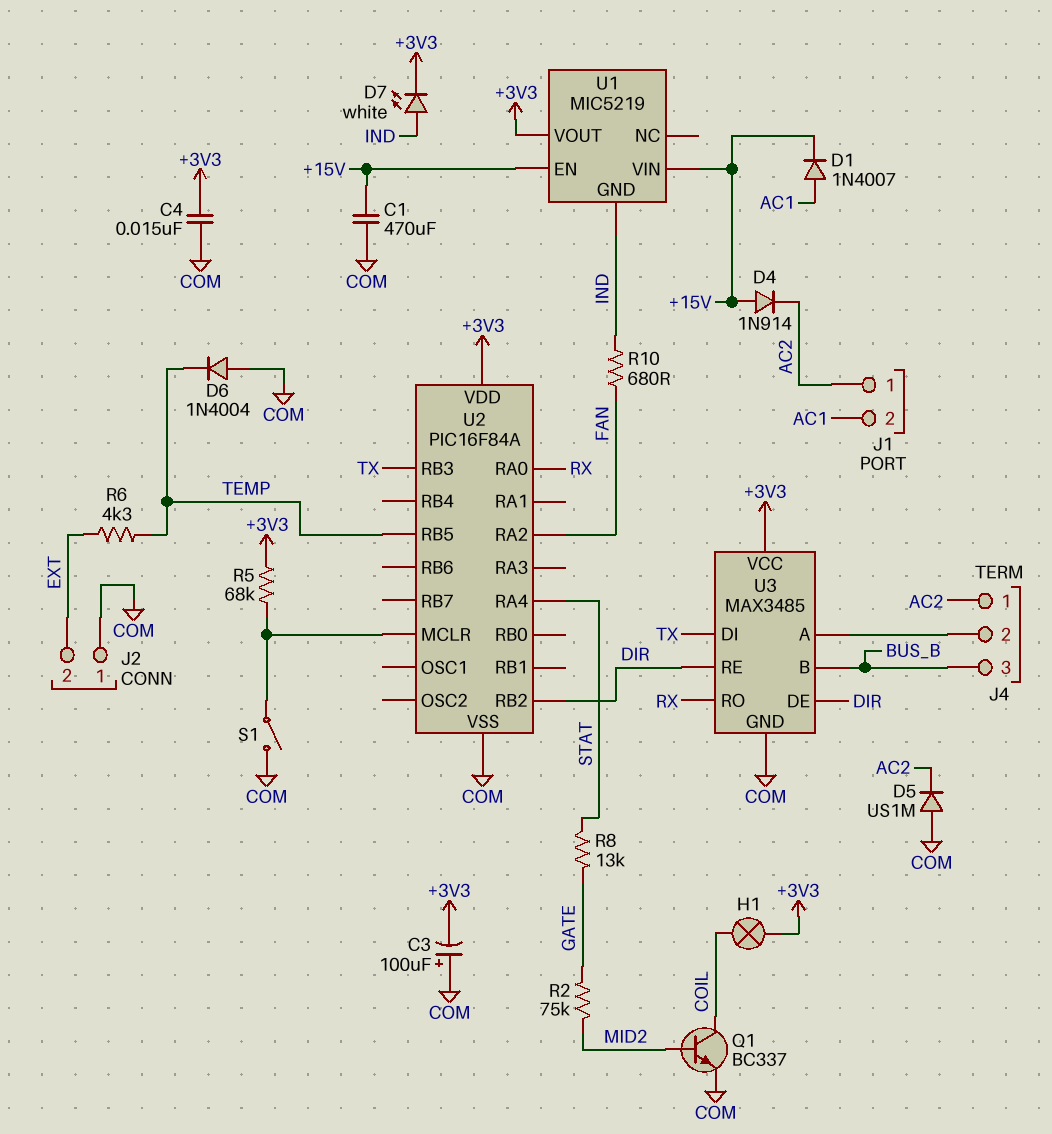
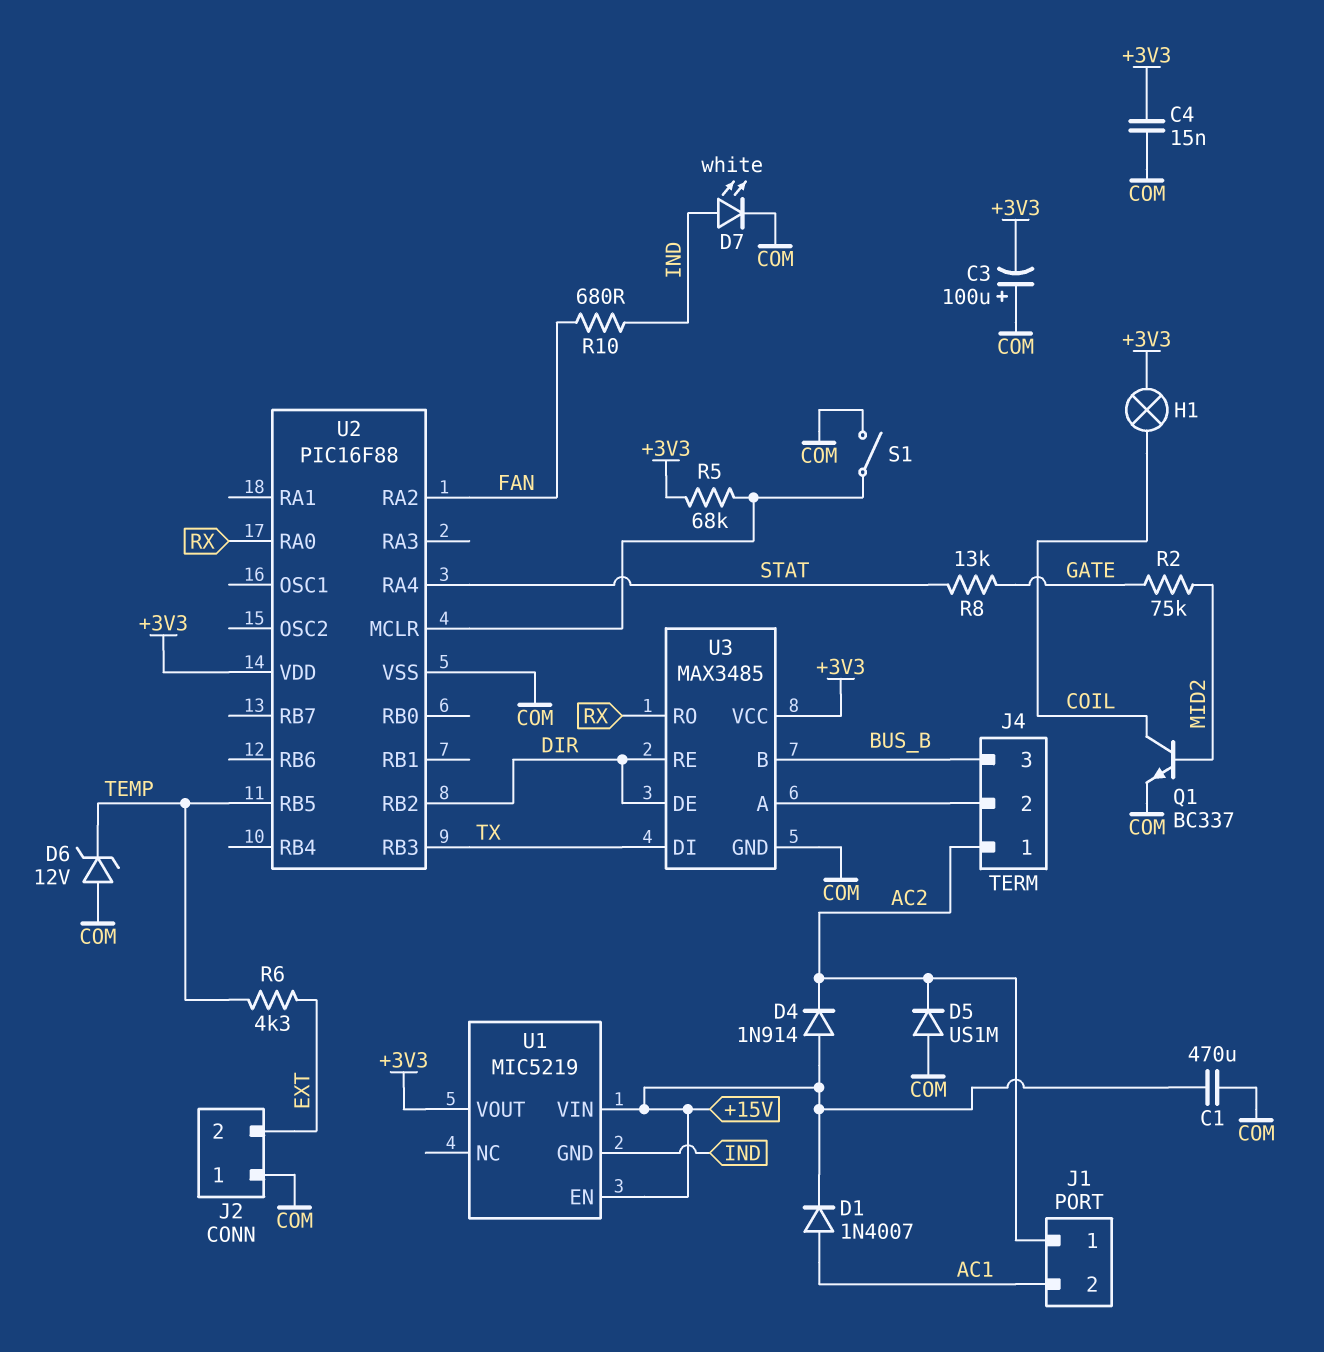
D6: diode 1N4004 (A COM, K TEMP) -> zener 12V (A COM, K TEMP)
D7: LED white (A IND, K +3V3) -> LED white (A IND, K COM)
U2: PIC16F84A -> PIC16F88

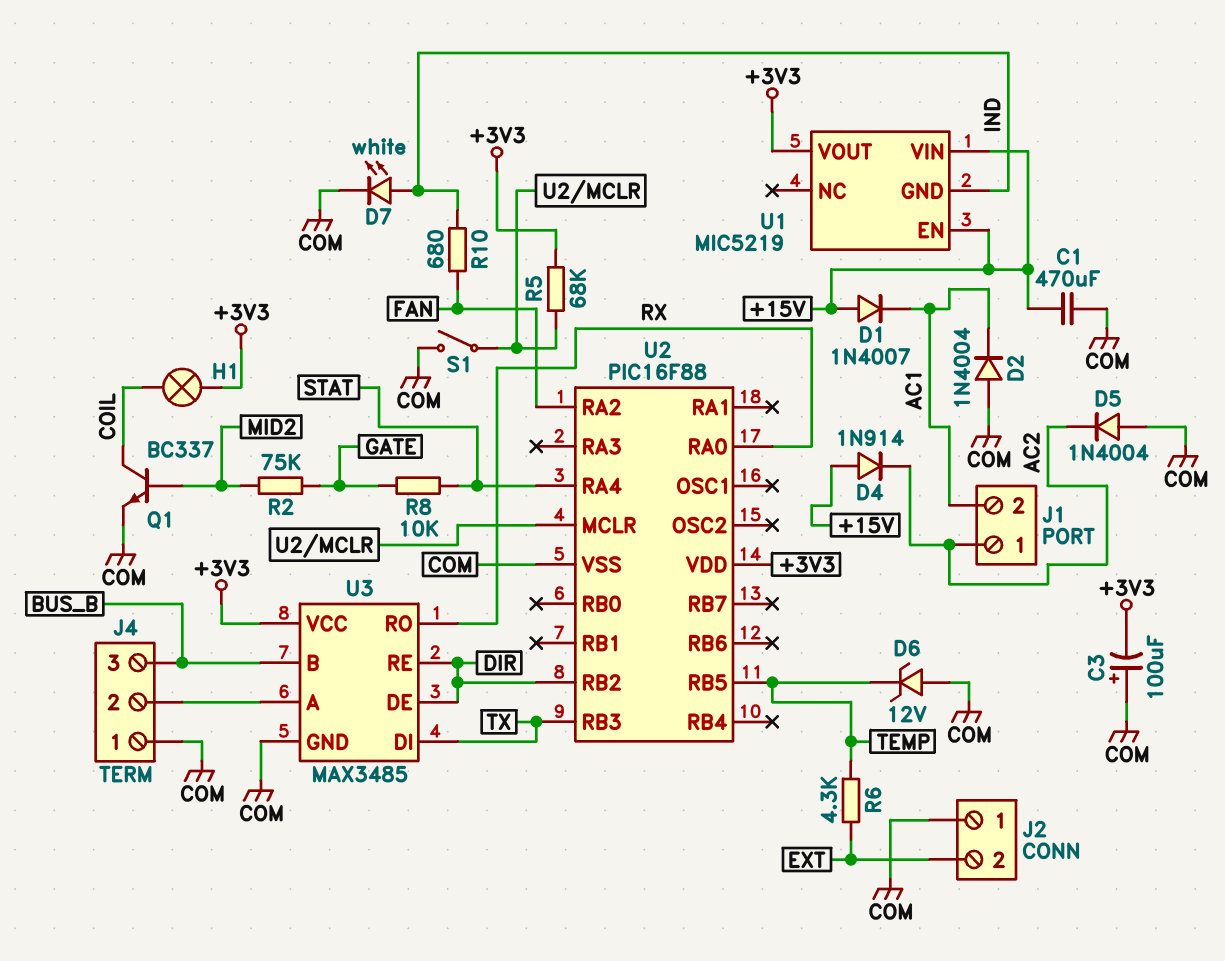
C4: 15nF (+3V3, COM) -> none
D1: diode 1N4007 (A AC1, K +15V) -> diode 1N4007 (A +15V, K AC1)
D2: none -> diode 1N4004 (A COM, K AC1)
D5: diode US1M (A COM, K AC2) -> diode 1N4004 (A COM, K AC2)
J4 pin 1: AC2 -> COM
R8: 13k (GATE, STAT) -> 10k (GATE, STAT)

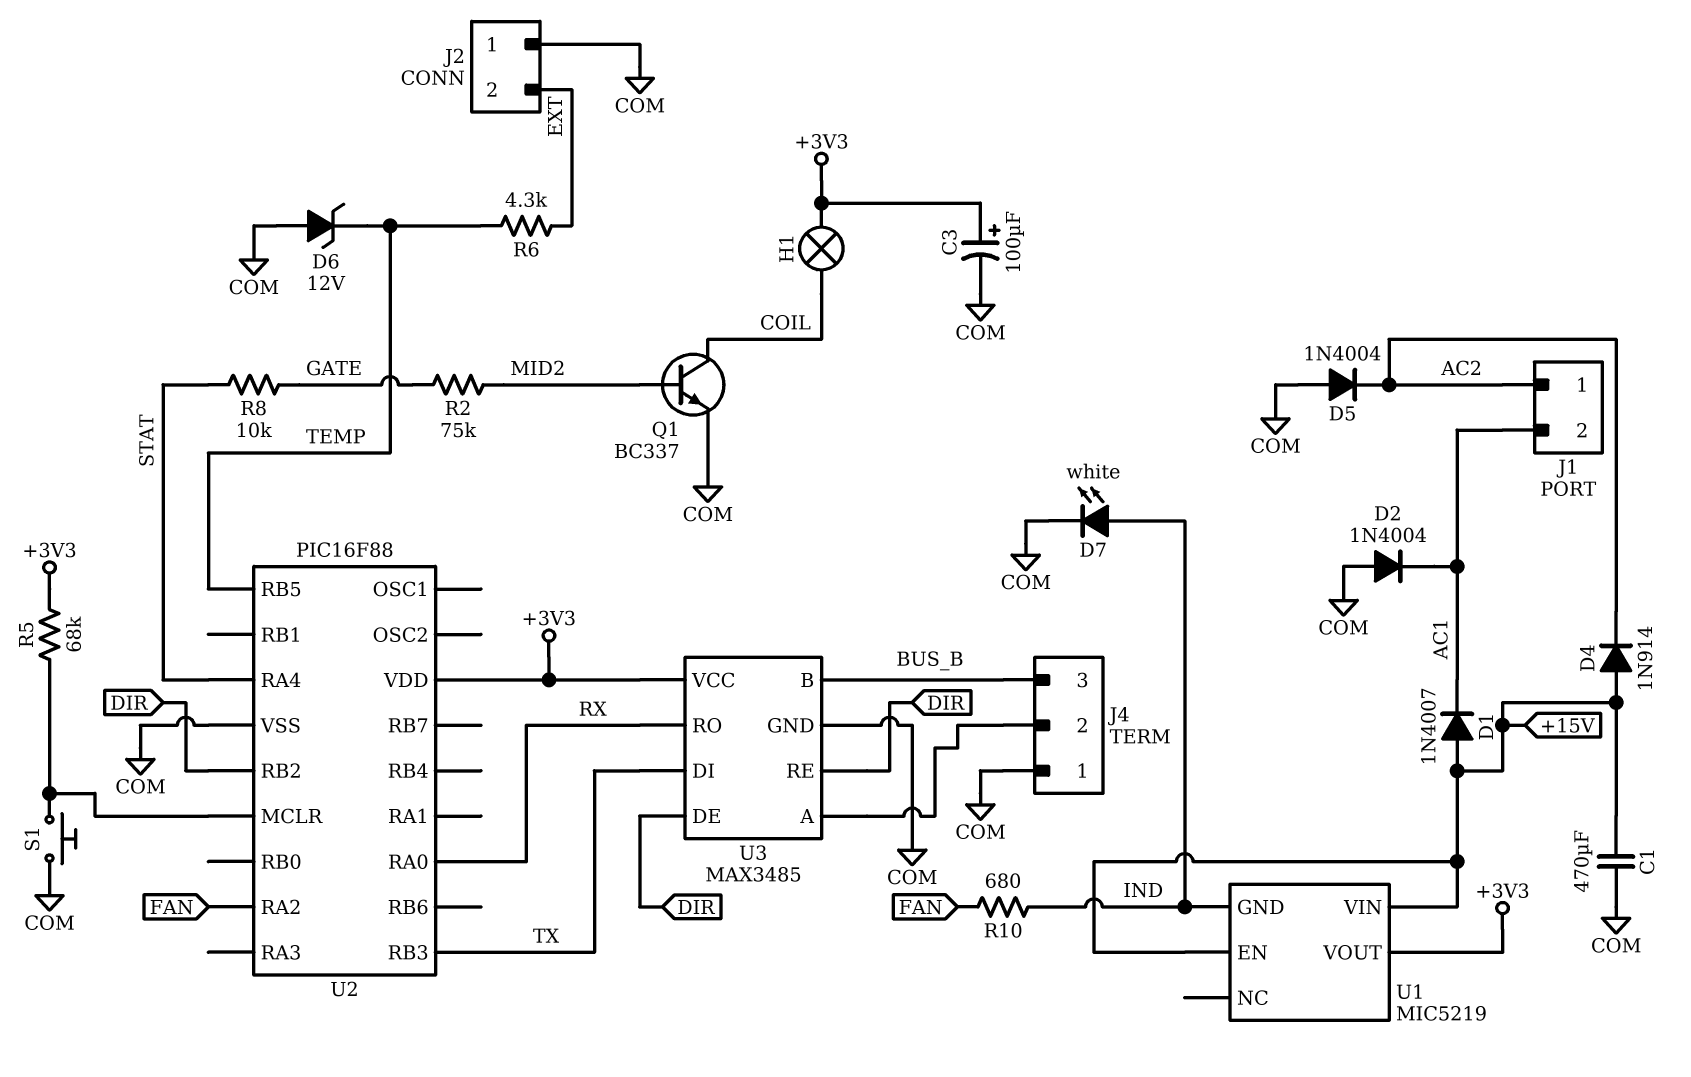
C3: 100uF (plus COM, minus +3V3) -> 100uF (plus +3V3, minus COM)
S1: switch (COM, U2/MCLR) -> button (COM, U2/MCLR)

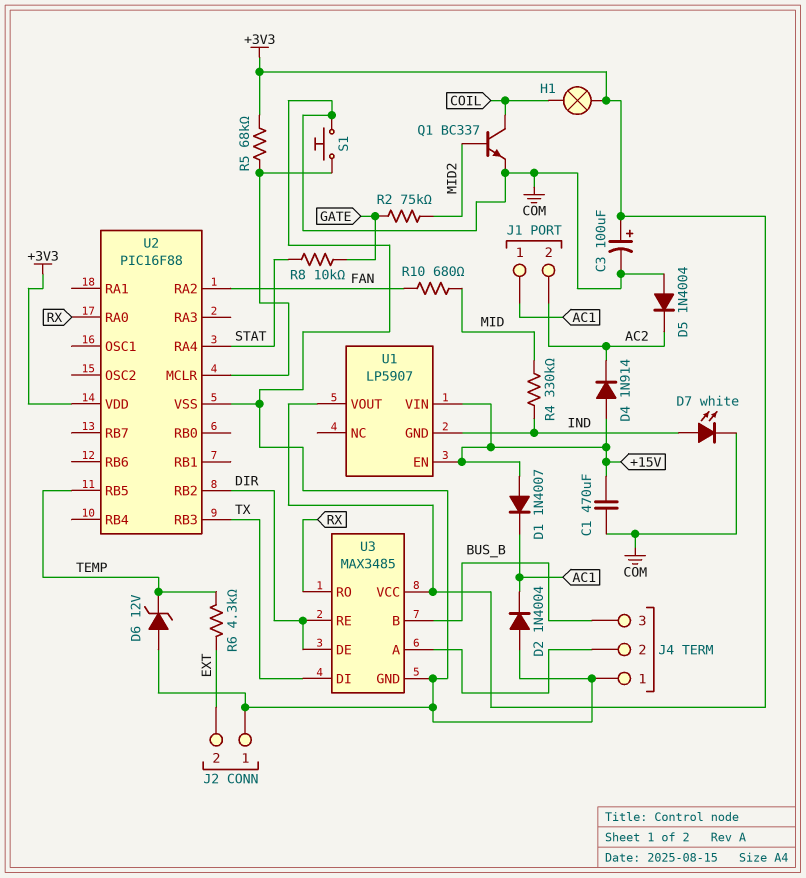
J1 pin 1: AC2 -> AC1
J1 pin 2: AC1 -> AC2
R4: none -> 330k (IND, MID)
R10: 680 (FAN, IND) -> 680 (FAN, MID)
U1: MIC5219 -> LP5907

